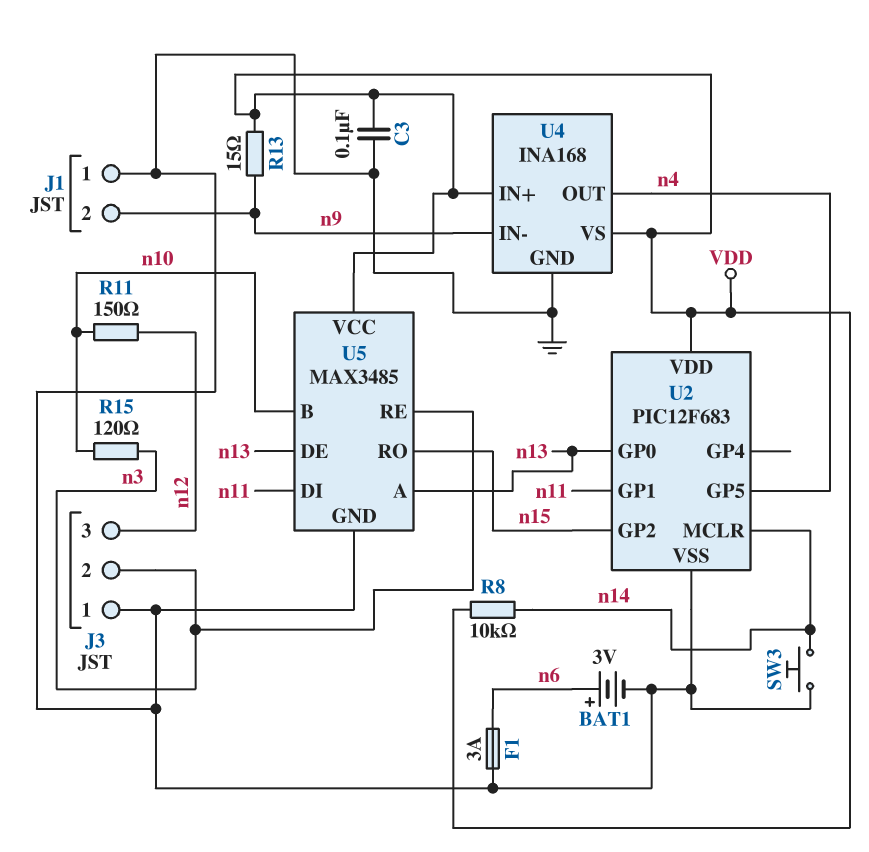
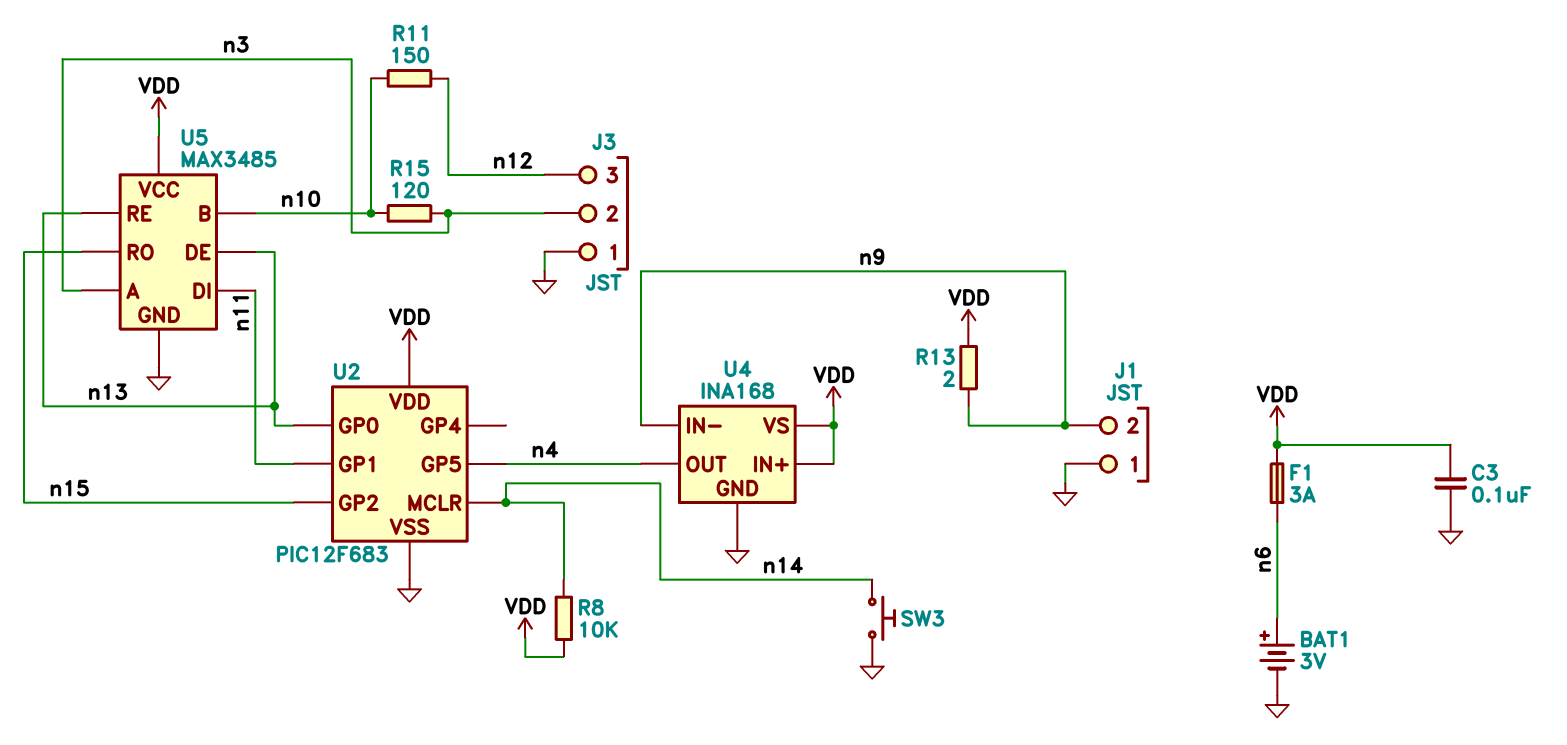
F1: 3A (GND, n6) -> 3A (VDD, n6)
R13: 15 (VDD, n9) -> 2 (VDD, n9)
U5 pin A: n13 -> n3
U5 pin RE: n3 -> n13

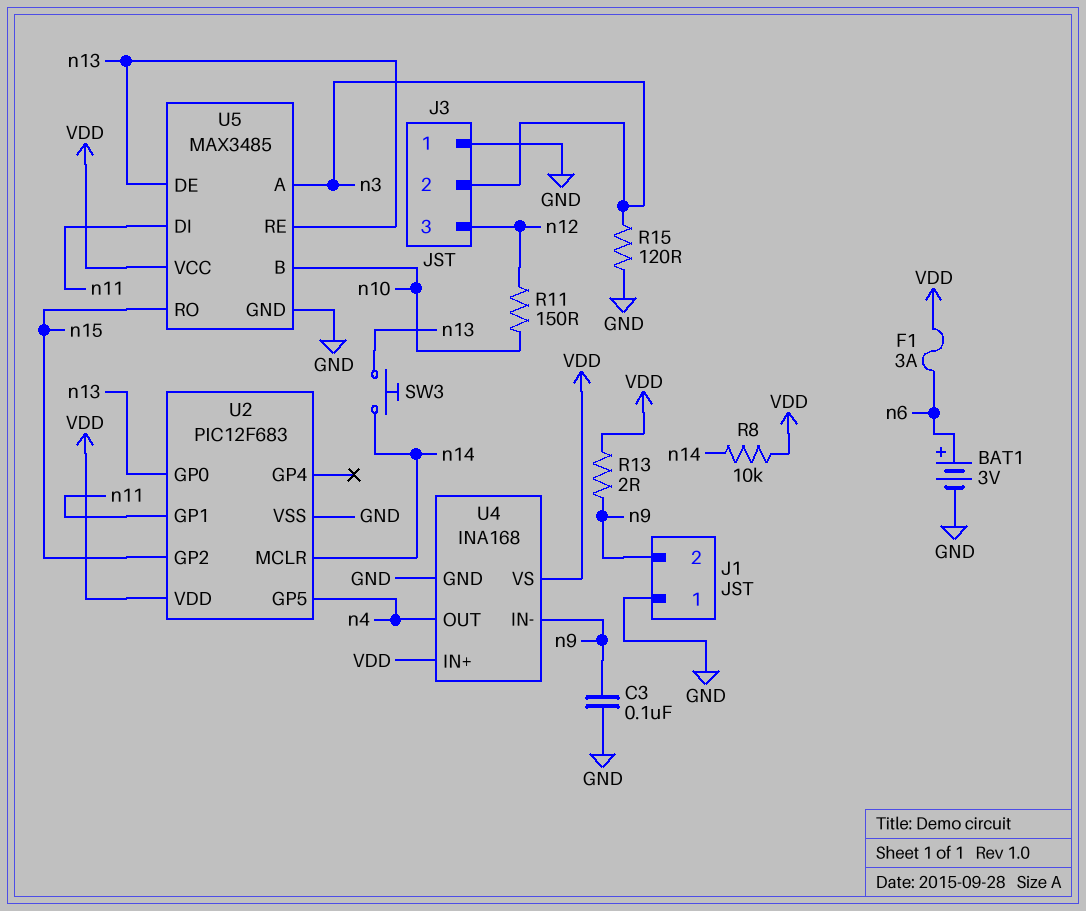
C3: 100nF (GND, VDD) -> 100nF (GND, n9)
R15: 120 (n3, n10) -> 120 (GND, n3)
SW3: button (GND, n14) -> button (n13, n14)

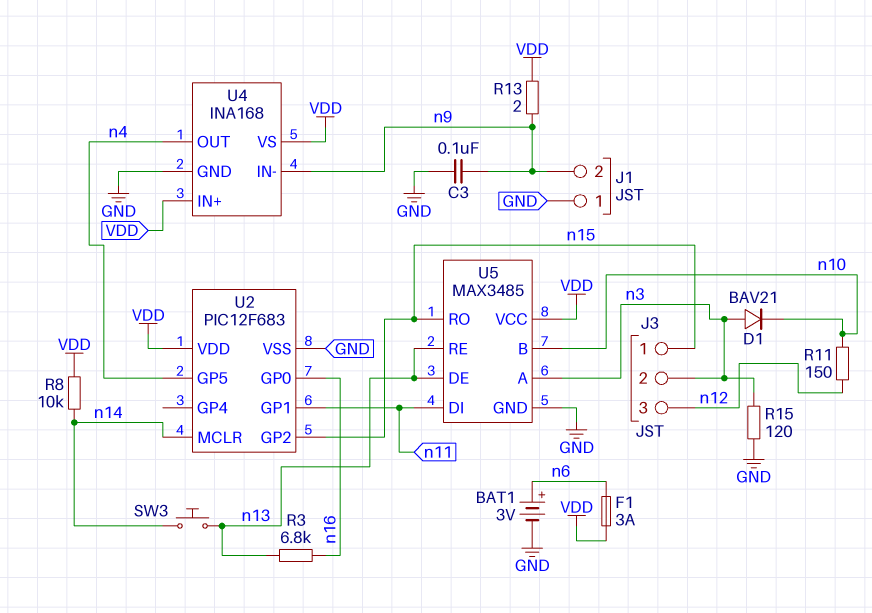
D1: none -> diode BAV21 (A n3, K n10)
J3 pin 1: GND -> n15
R3: none -> 6.8k (n13, n16)
U2 pin GP0: n13 -> n16

